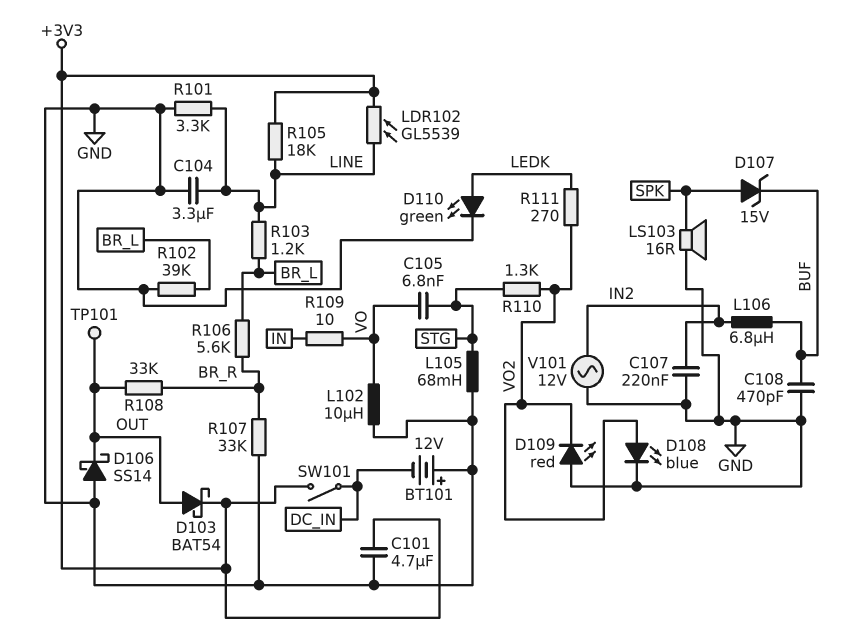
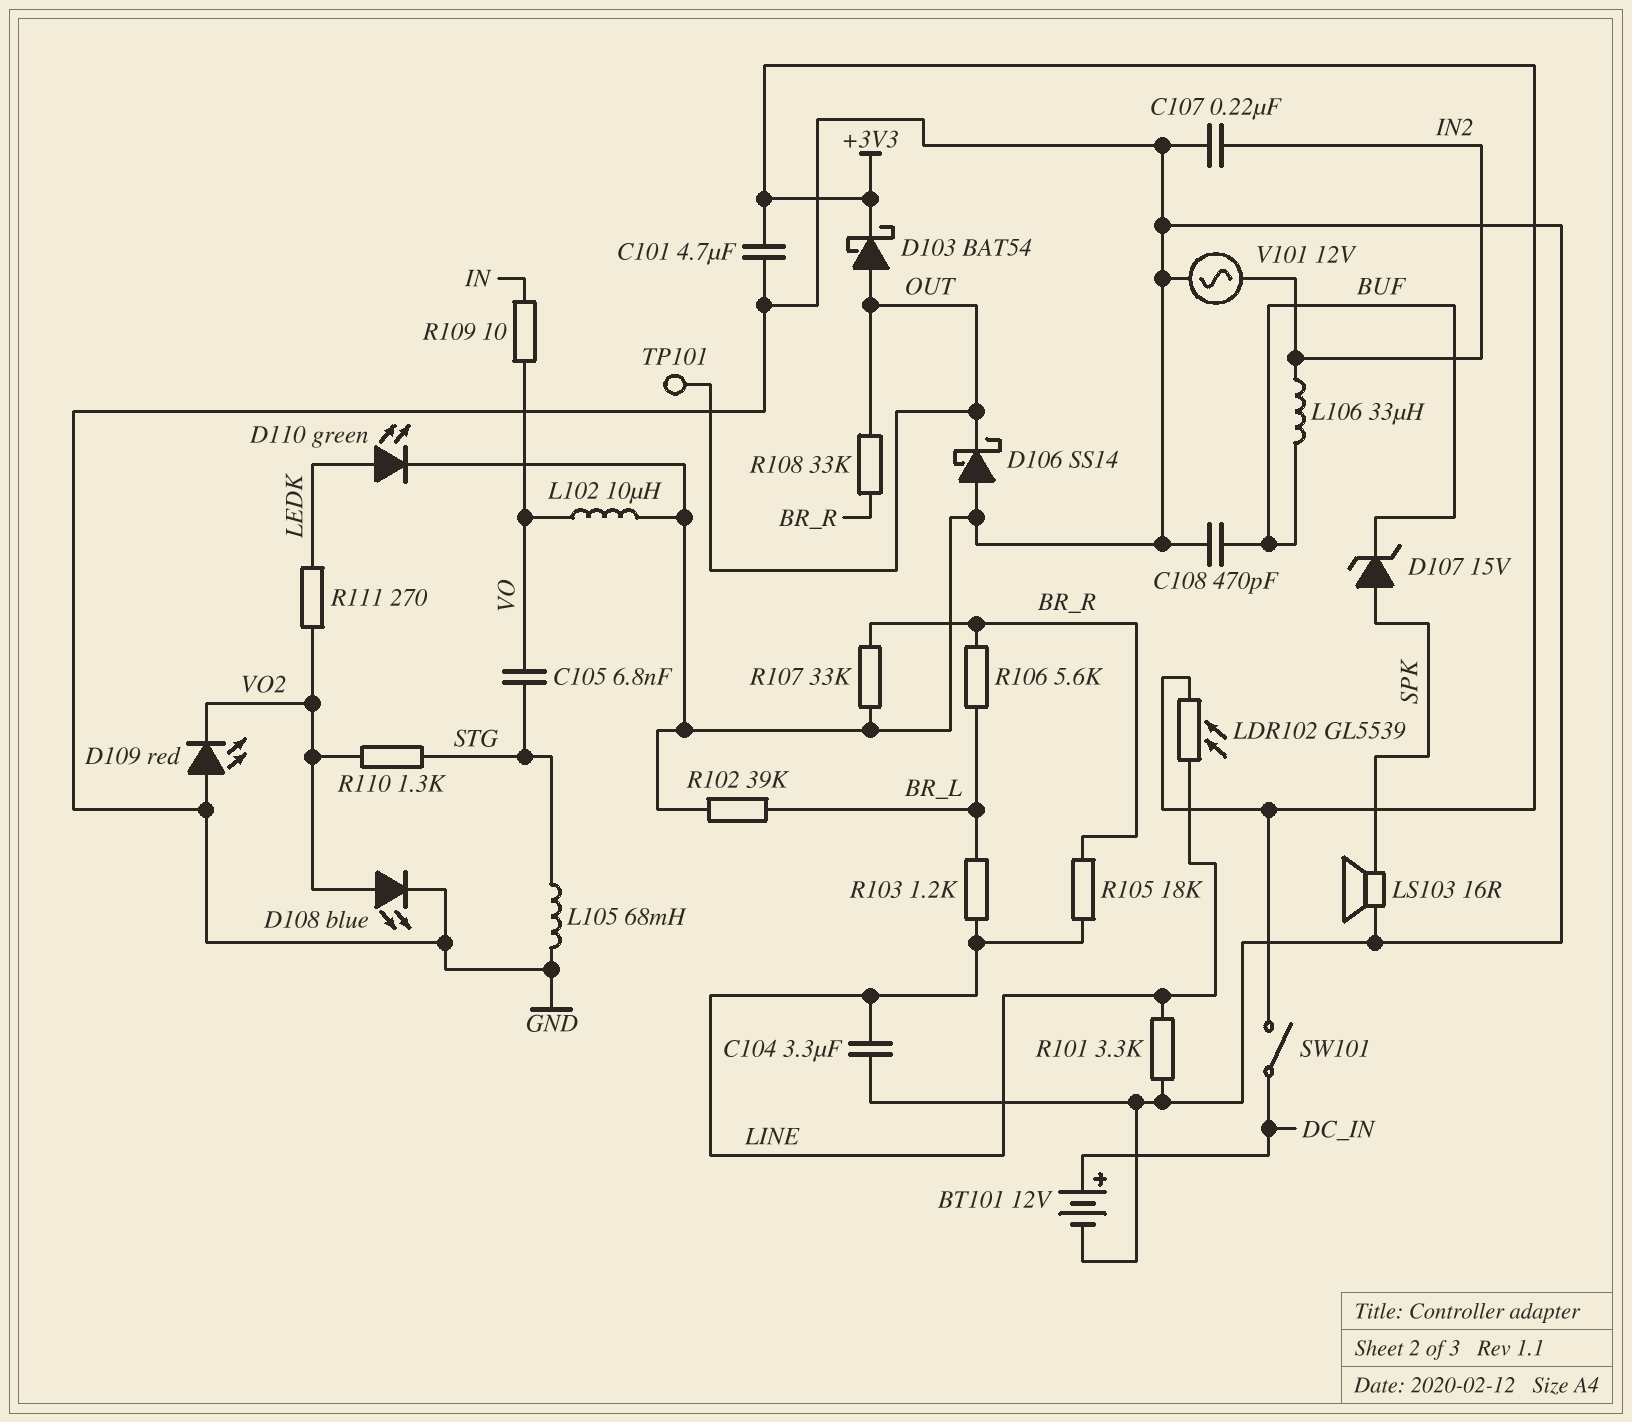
BT101: 12V (plus GND, minus DC_IN) -> 12V (plus DC_IN, minus GND)
L106: 6.8uH (BUF, IN2) -> 33uH (BUF, IN2)
R105: 18k (+3V3, LINE) -> 18k (BR_R, LINE)

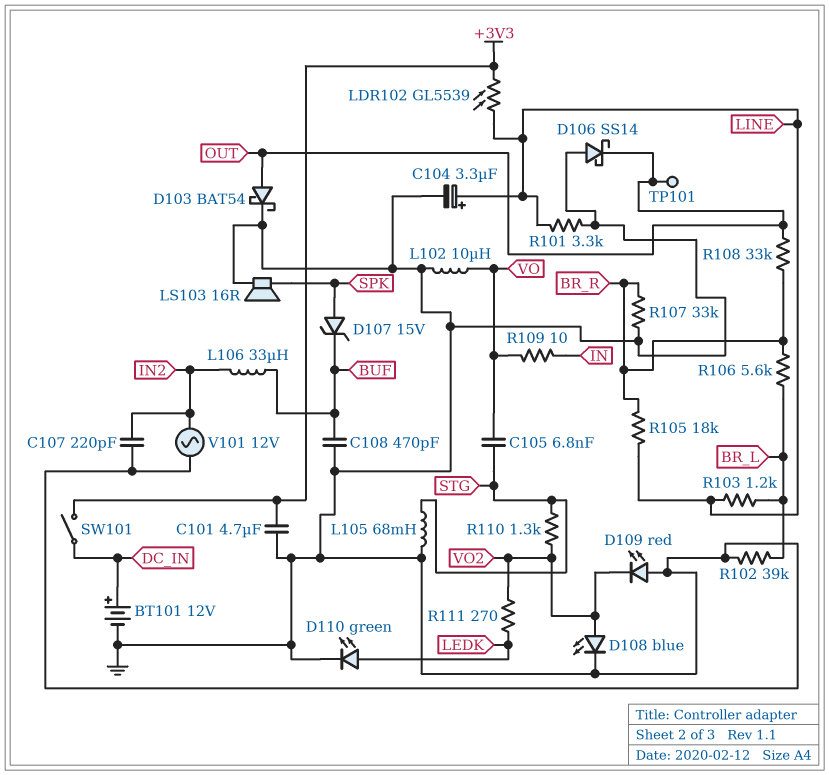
C104: 3.3uF (GND, LINE) -> 3.3uF (plus LINE, minus GND)
C107: 220nF (GND, IN2) -> 220pF (GND, IN2)
D103: schottky BAT54 (A OUT, K +3V3) -> schottky BAT54 (A OUT, K GND)

